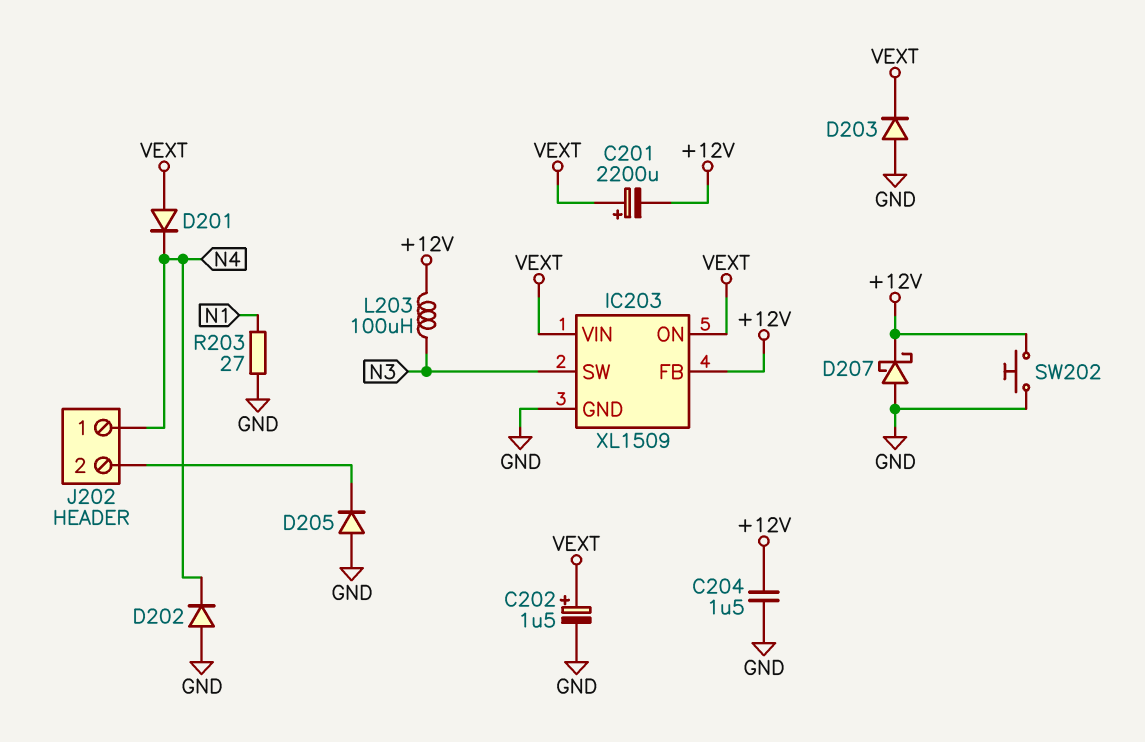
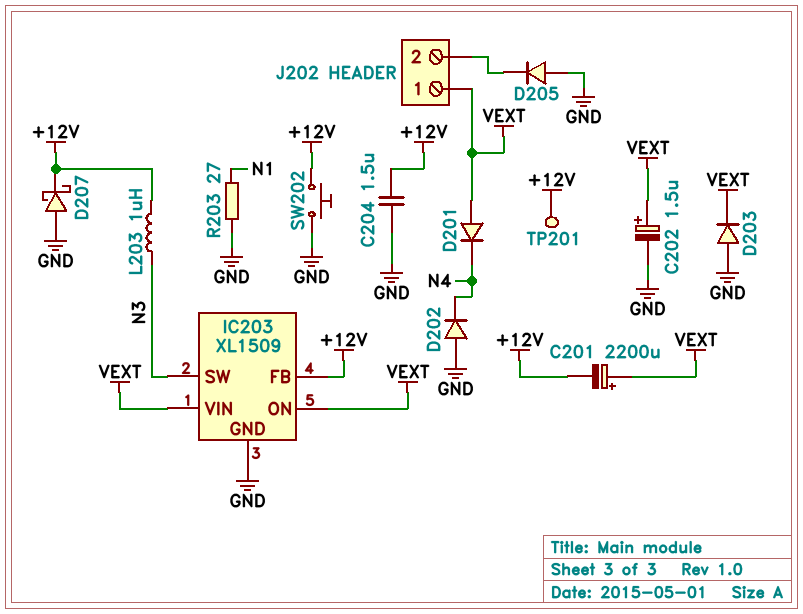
J202 pin 1: N4 -> VEXT
L203: 100uH (+12V, N3) -> 1uH (+12V, N3)
TP201: none -> test point (+12V)

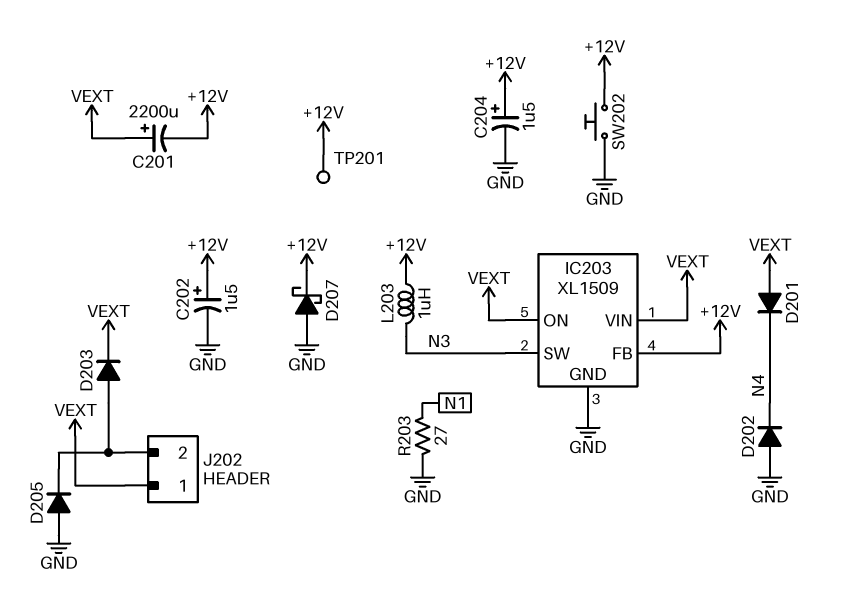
C202: 1.5uF (plus VEXT, minus GND) -> 1.5uF (plus +12V, minus GND)
C204: 1.5uF (+12V, GND) -> 1.5uF (plus +12V, minus GND)
D203: diode (A GND, K VEXT) -> diode (A J202/2, K VEXT)

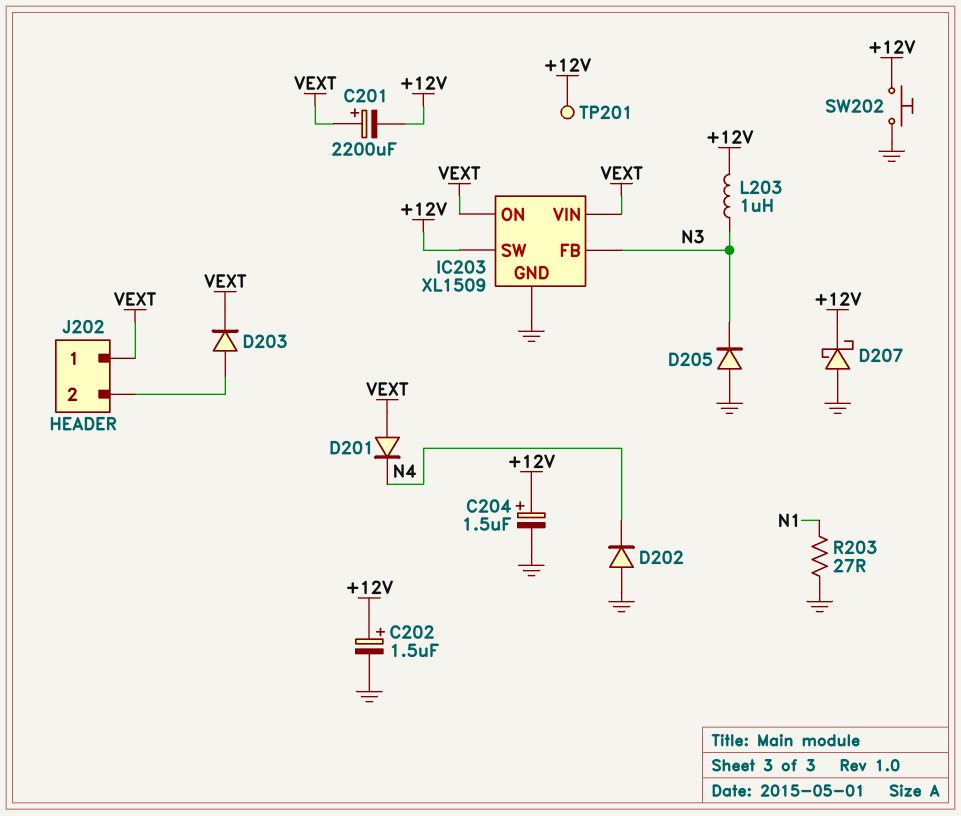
D205: diode (A GND, K J202/2) -> diode (A GND, K N3)
IC203 pin FB: +12V -> N3
IC203 pin SW: N3 -> +12V

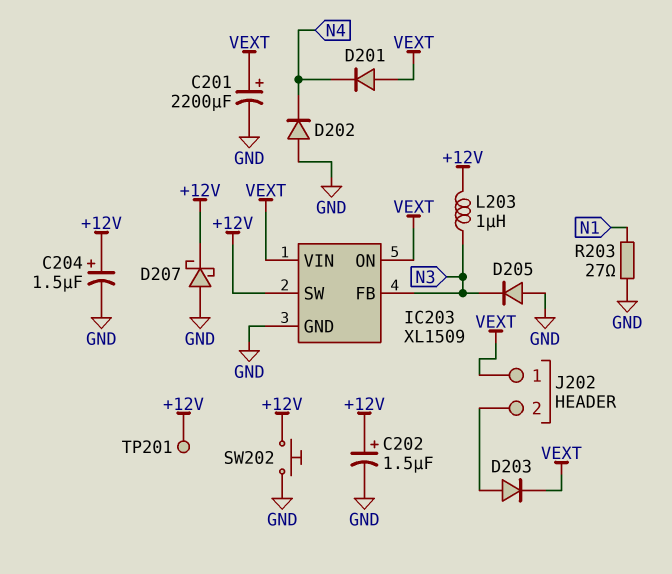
C201: 2200uF (plus VEXT, minus +12V) -> 2200uF (plus VEXT, minus GND)

